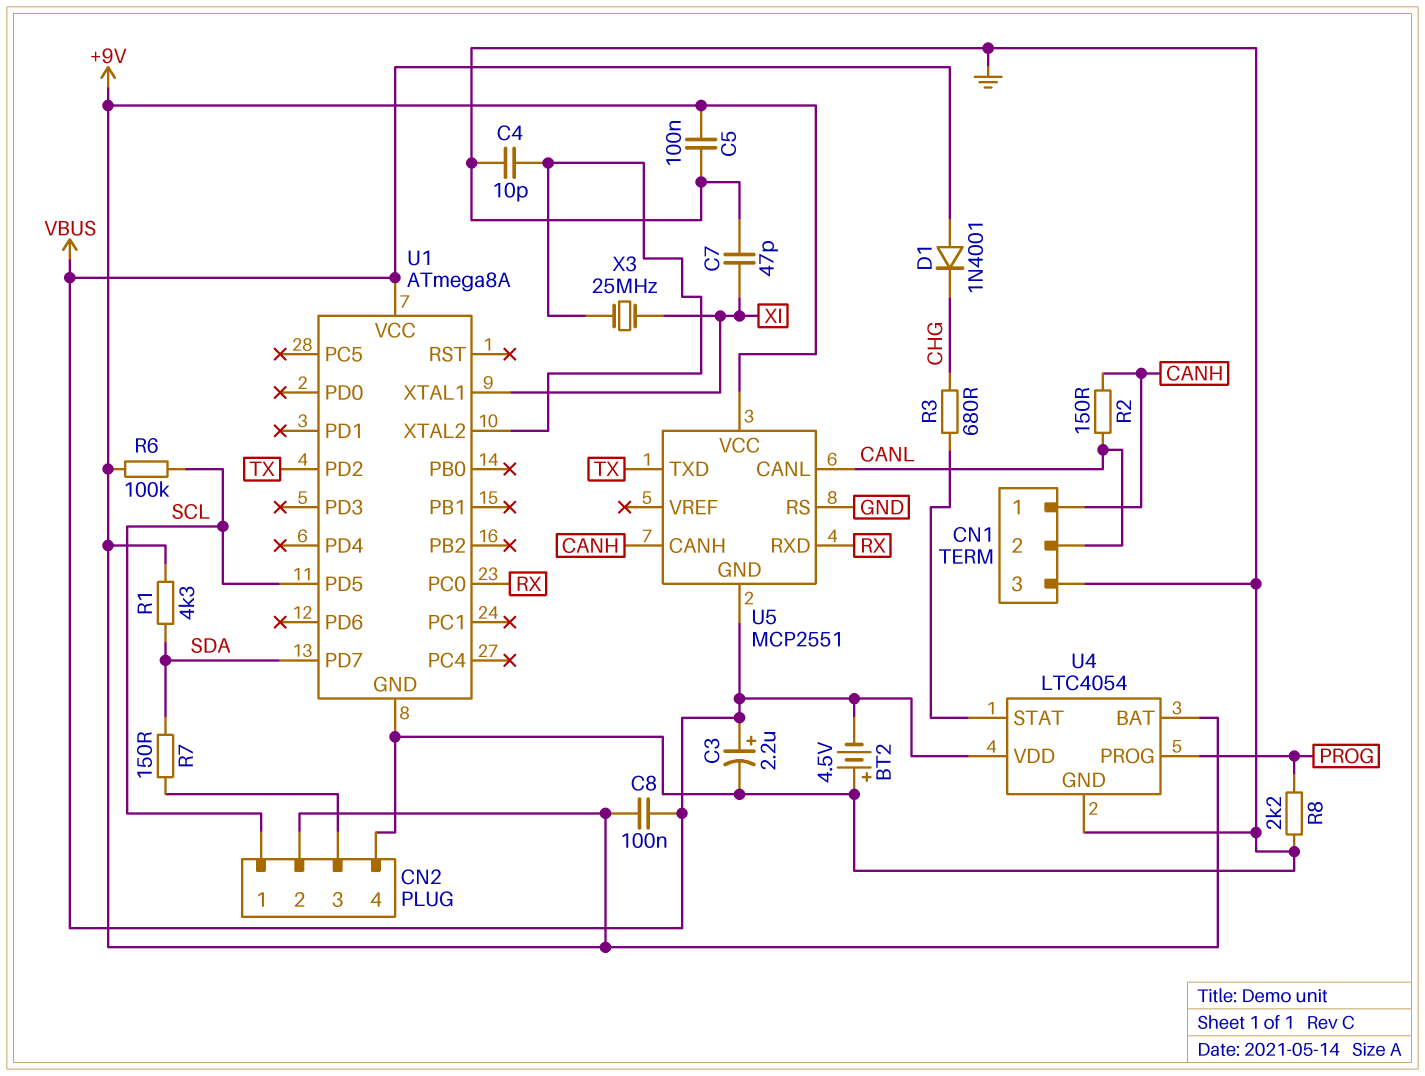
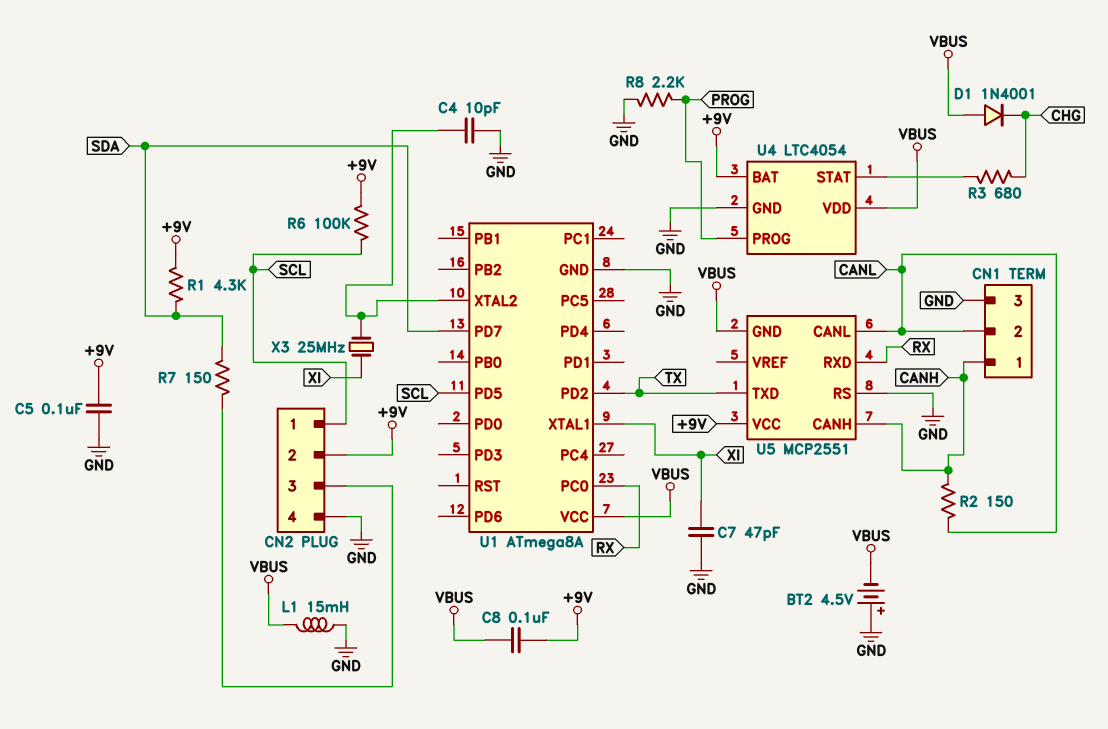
C3: 2.2uF (plus VBUS, minus GND) -> none
L1: none -> 15mH (GND, VBUS)

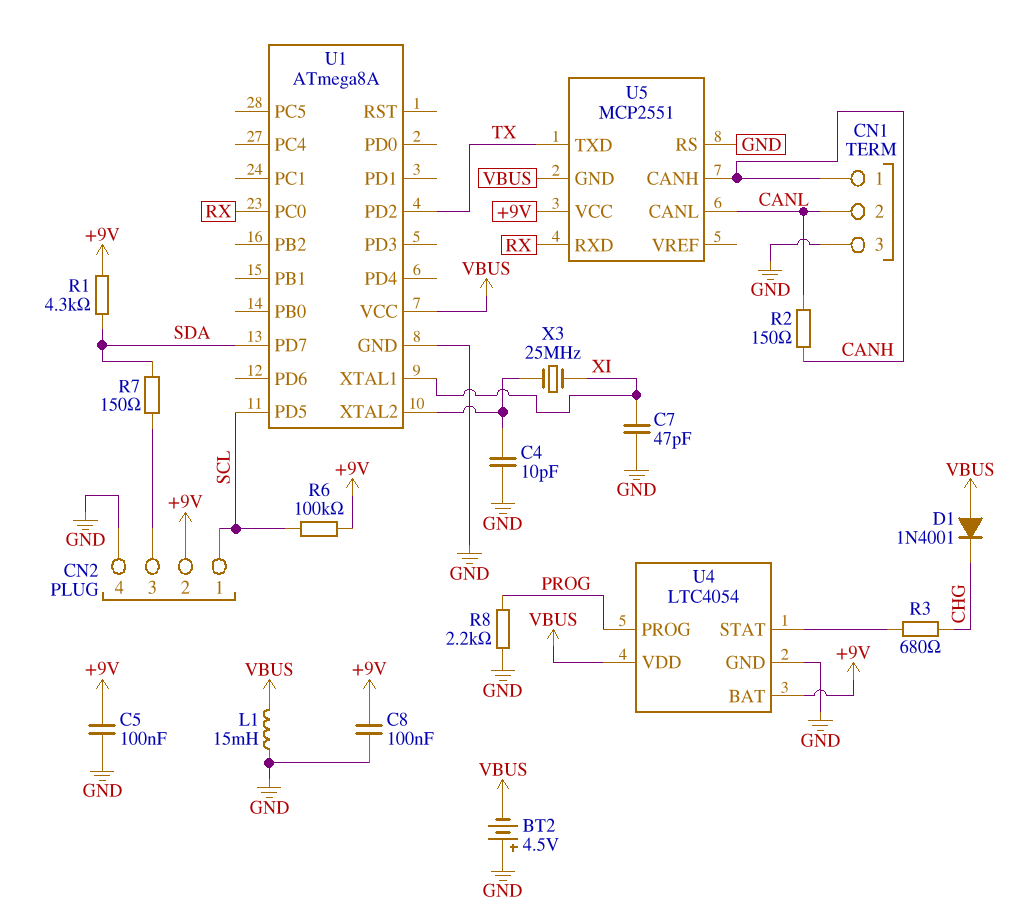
C8: 100nF (+9V, VBUS) -> 100nF (+9V, GND)

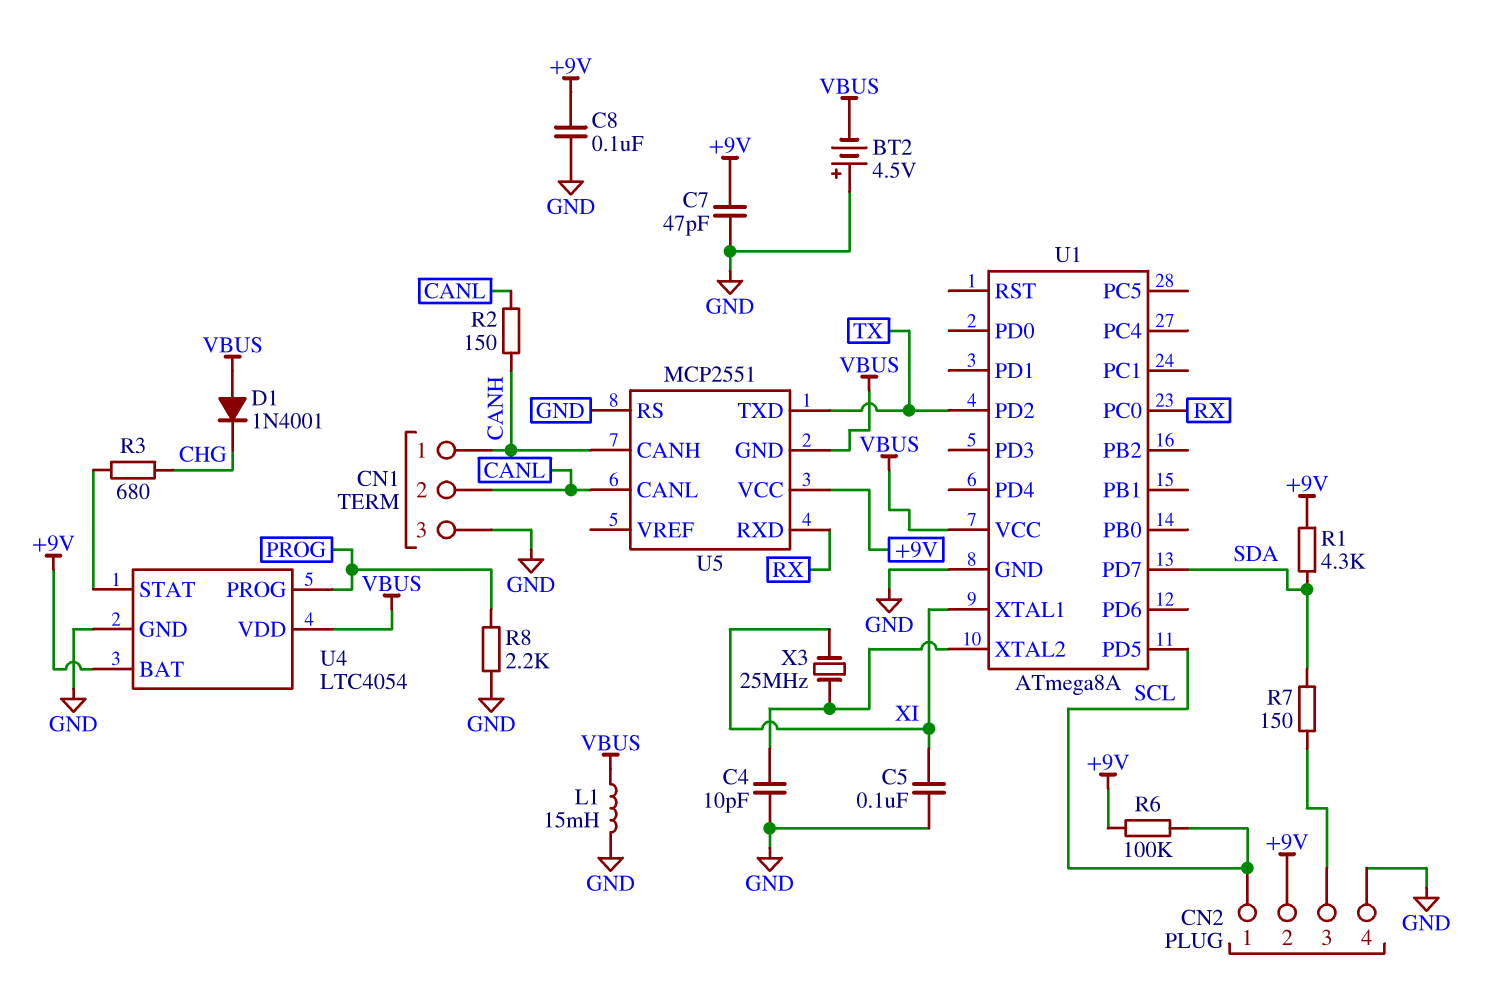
C5: 100nF (+9V, GND) -> 100nF (GND, XI)
C7: 47pF (GND, XI) -> 47pF (+9V, GND)

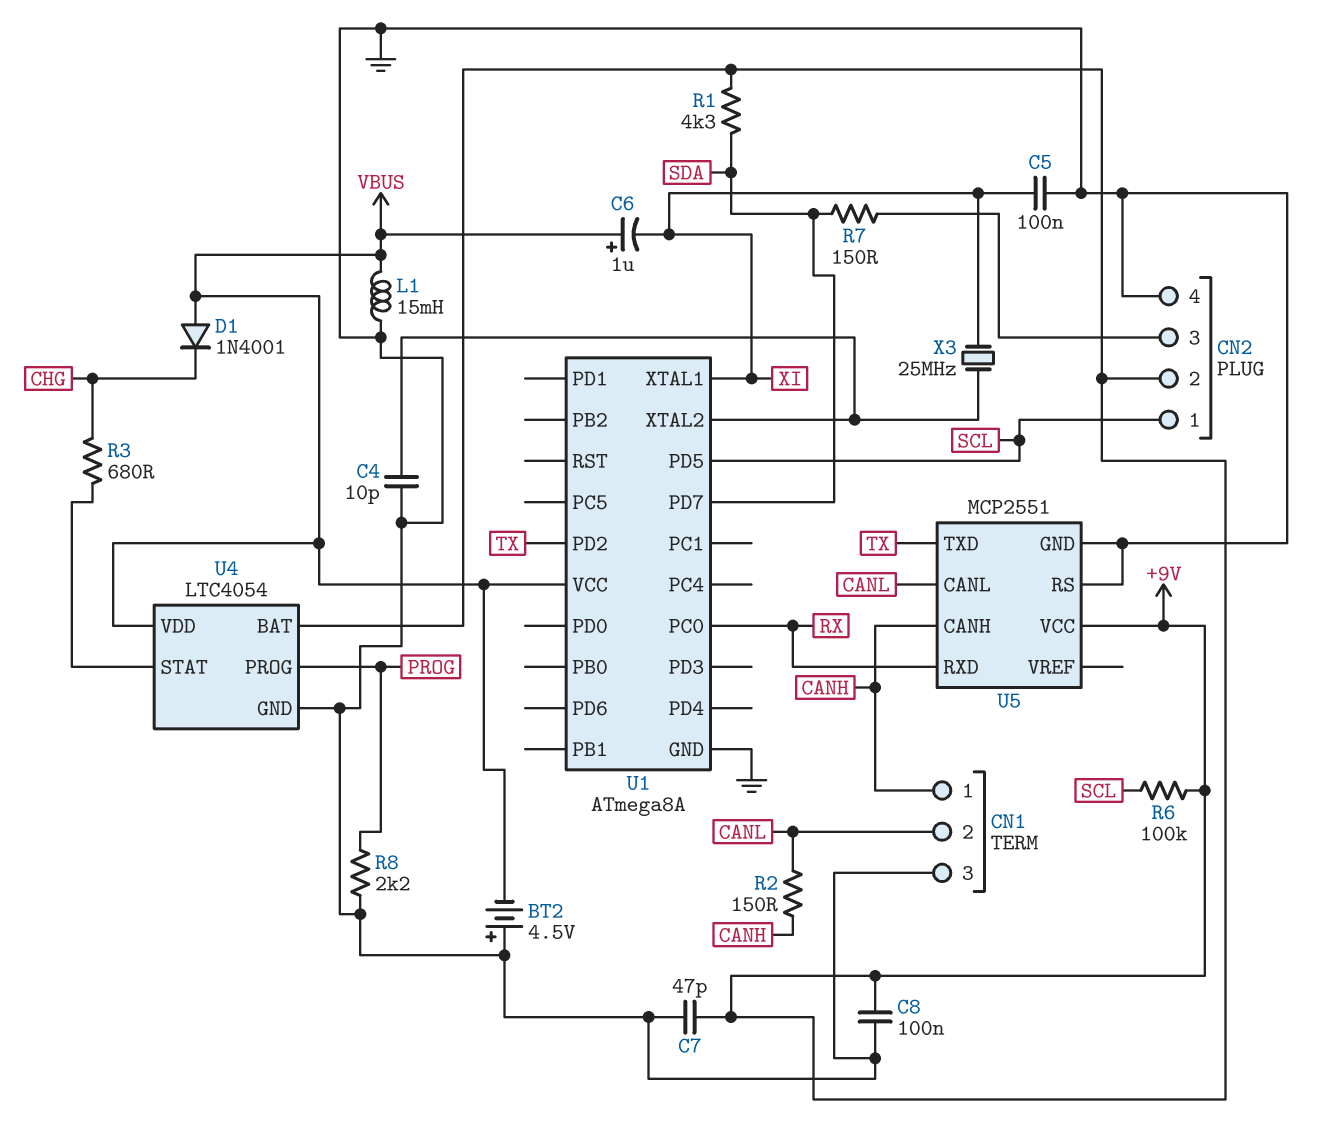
C6: none -> 1uF (plus VBUS, minus XI)
U5 pin GND: VBUS -> GND

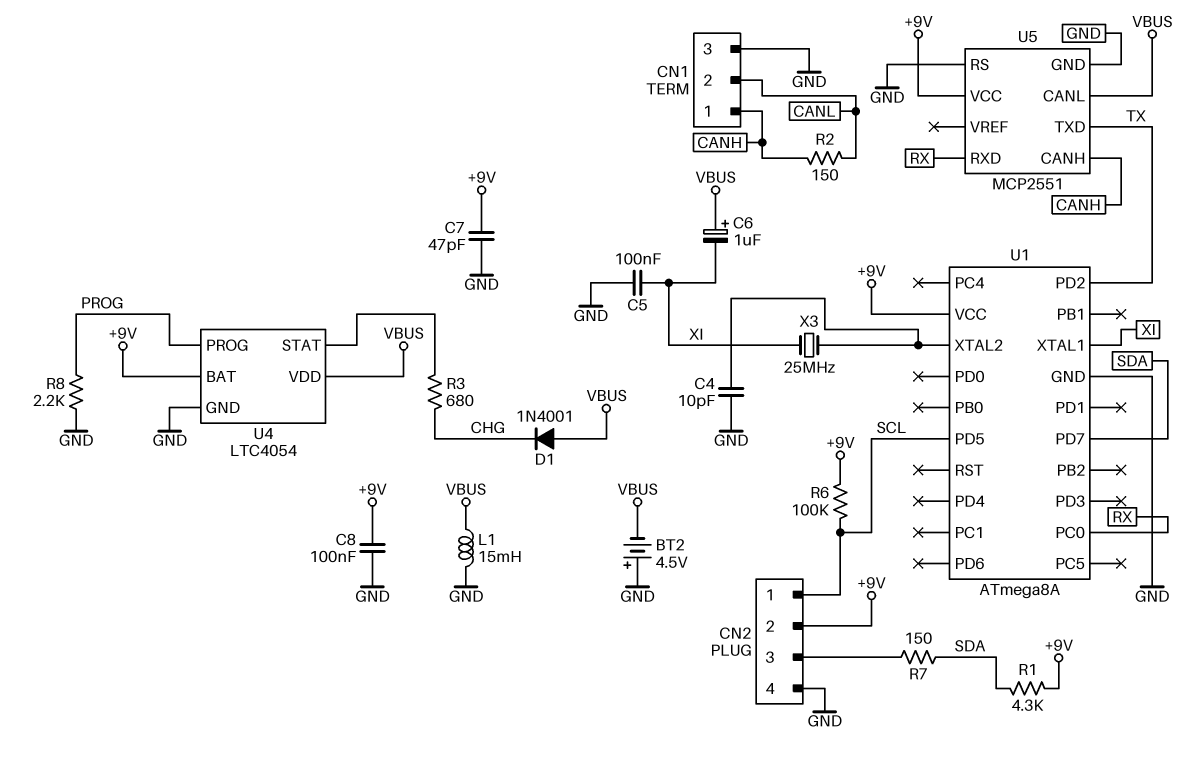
U1 pin VCC: VBUS -> +9V
U5 pin CANL: CANL -> VBUS

